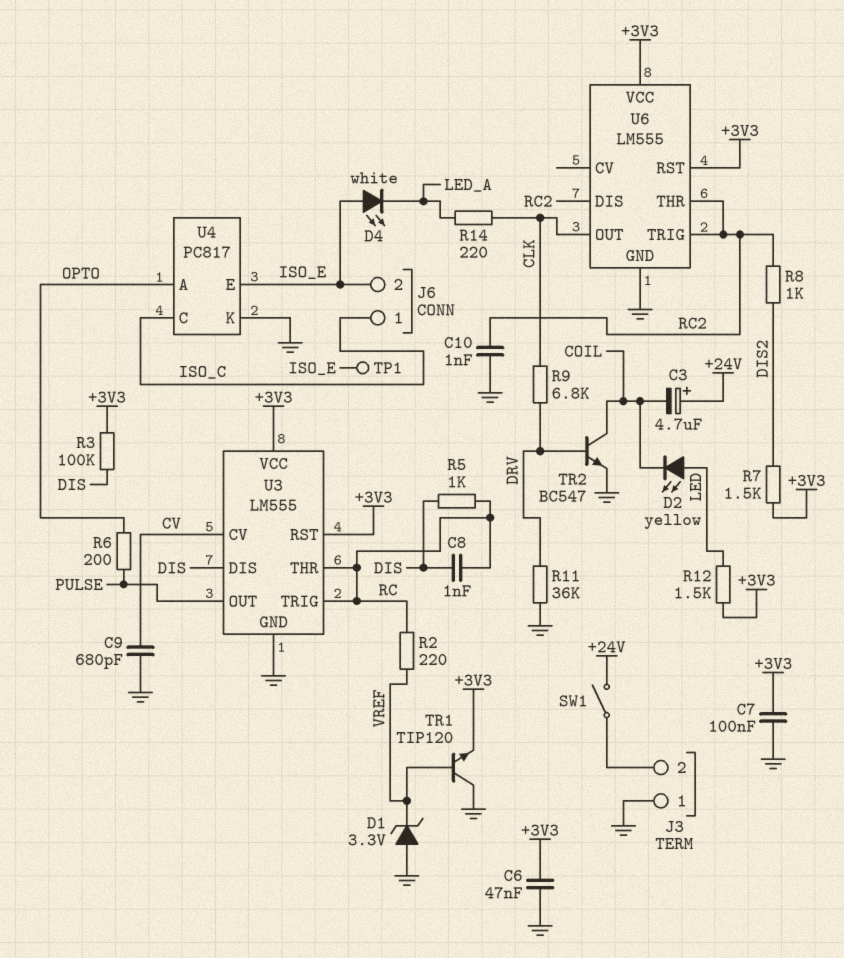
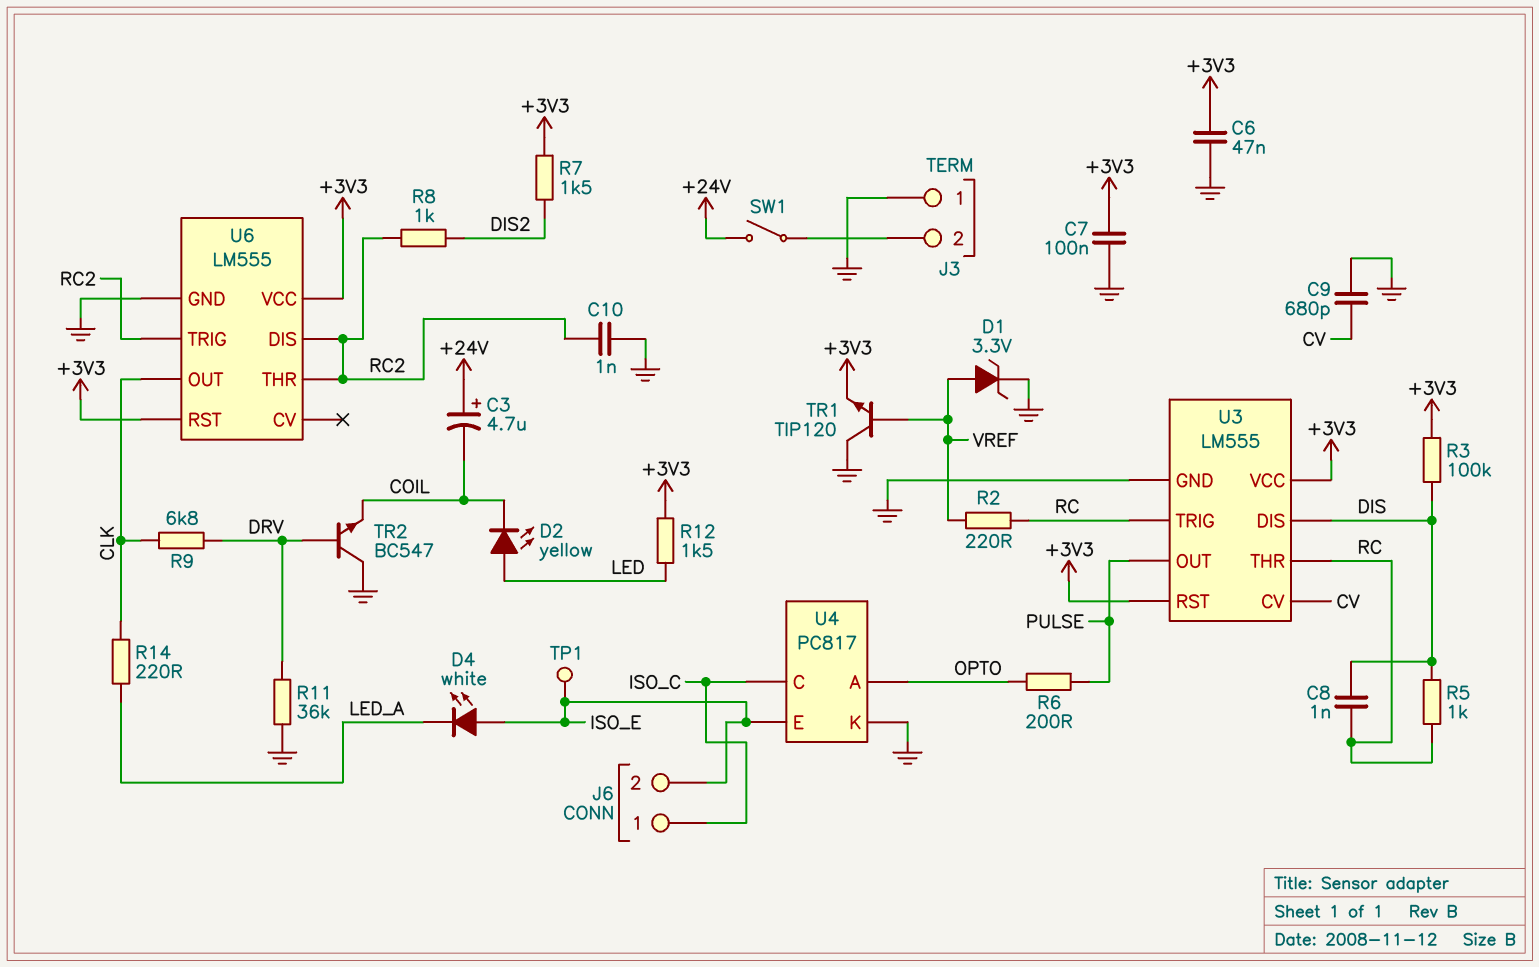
D1: zener 3.3V (A GND, K VREF) -> zener 3.3V (A VREF, K GND)
TR2: NPN BC547 (B DRV, C COIL, E GND) -> NPN BC547 (B DRV, C GND, E COIL)

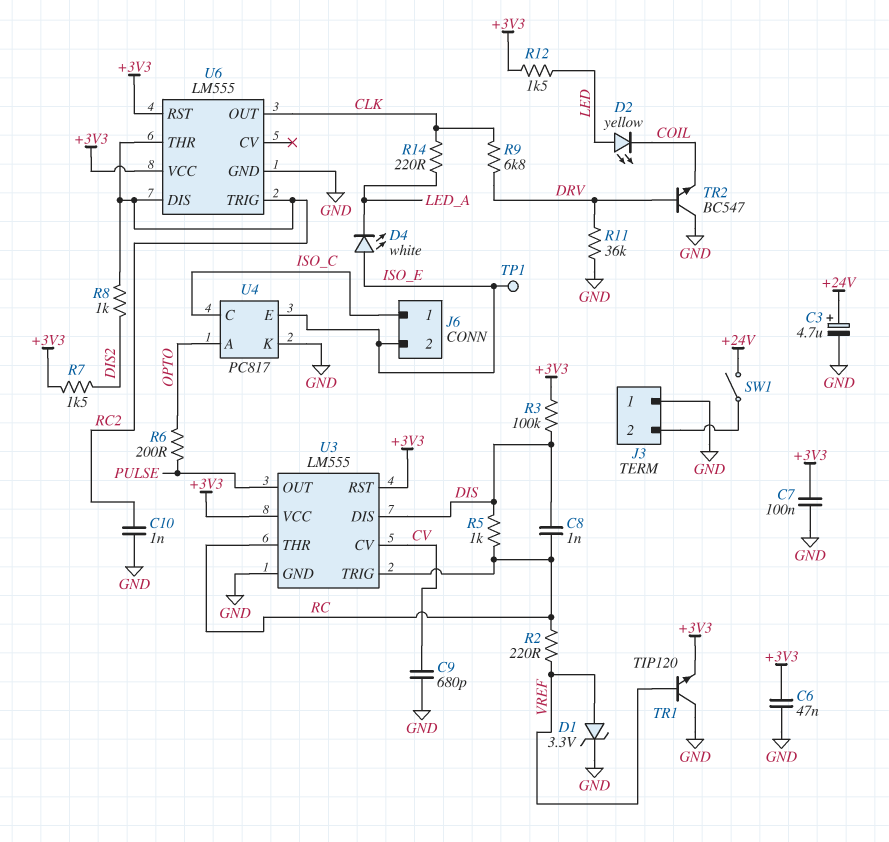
C3: 4.7uF (plus +24V, minus COIL) -> 4.7uF (plus +24V, minus GND)

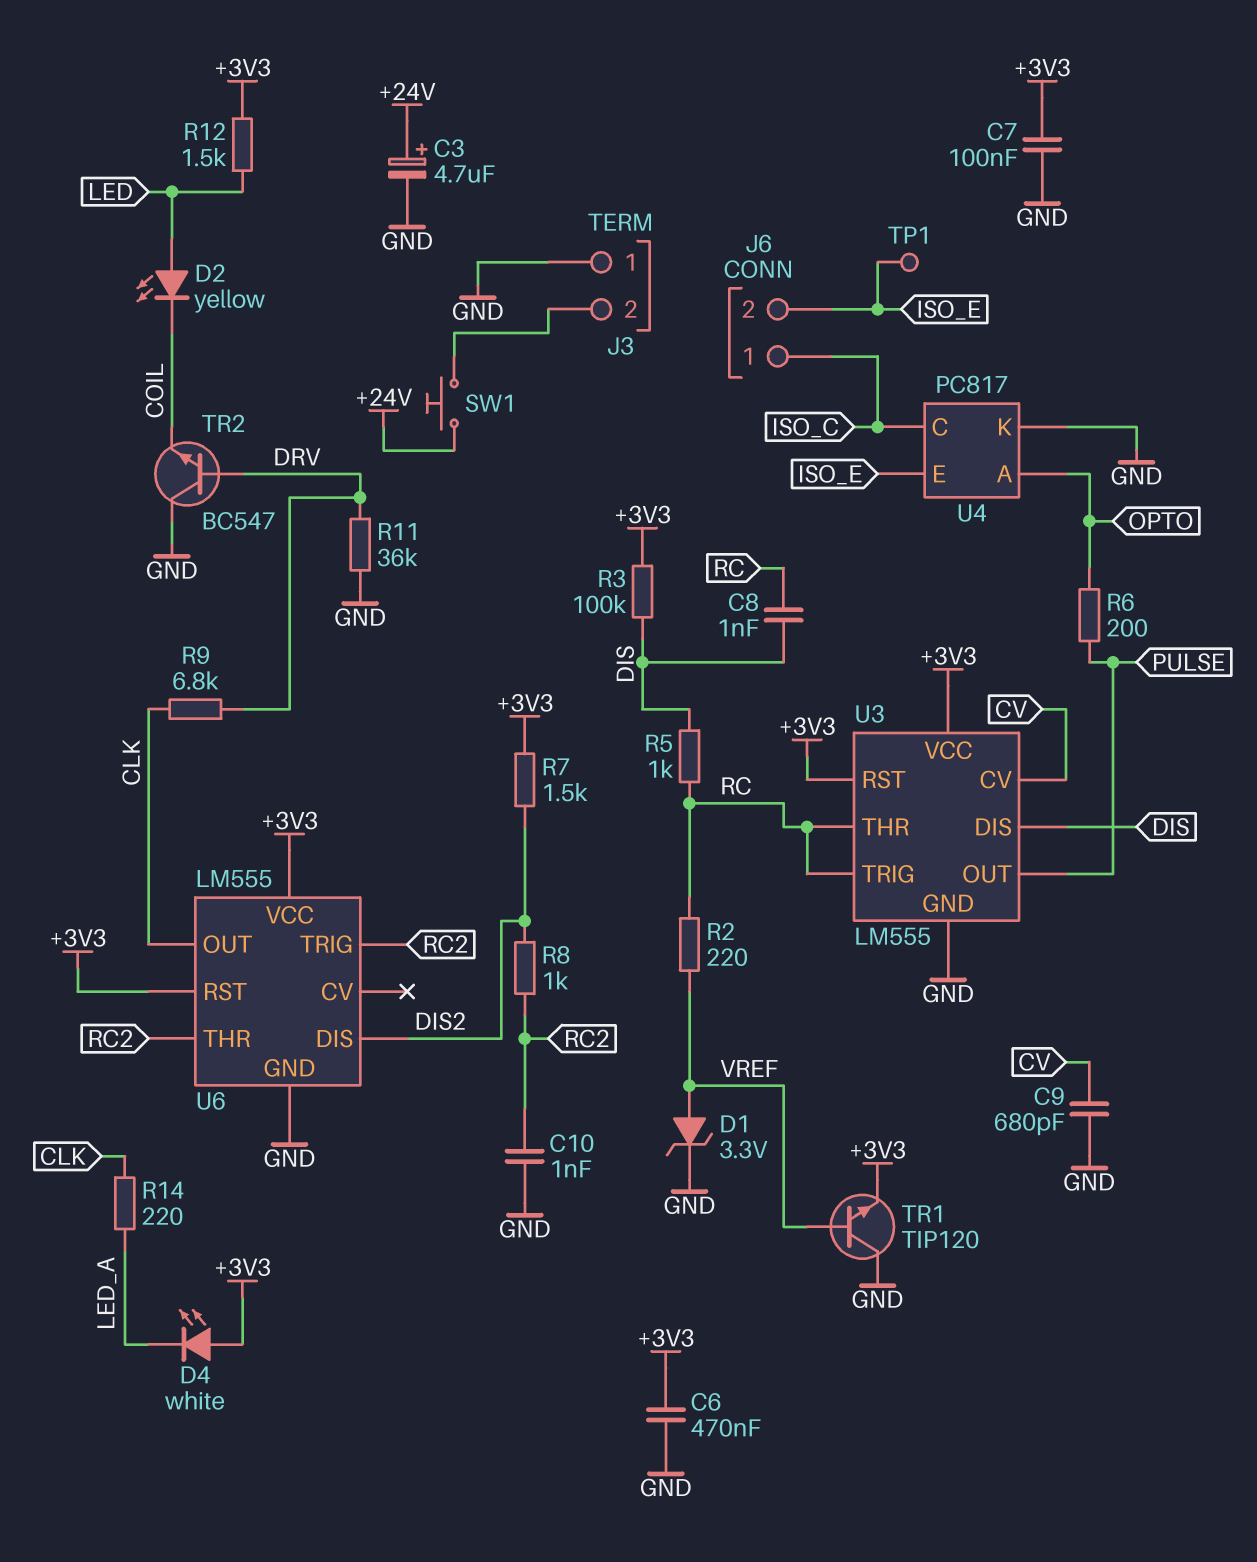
C6: 47nF (+3V3, GND) -> 470nF (+3V3, GND)
D4: LED white (A ISO_E, K LED_A) -> LED white (A +3V3, K LED_A)
SW1: switch (+24V, J3/2) -> button (+24V, J3/2)
U6 pin DIS: RC2 -> DIS2

